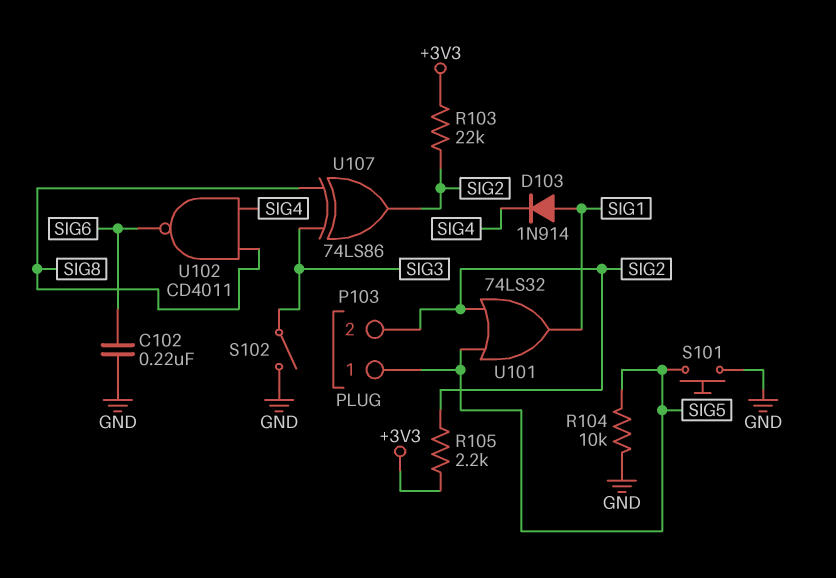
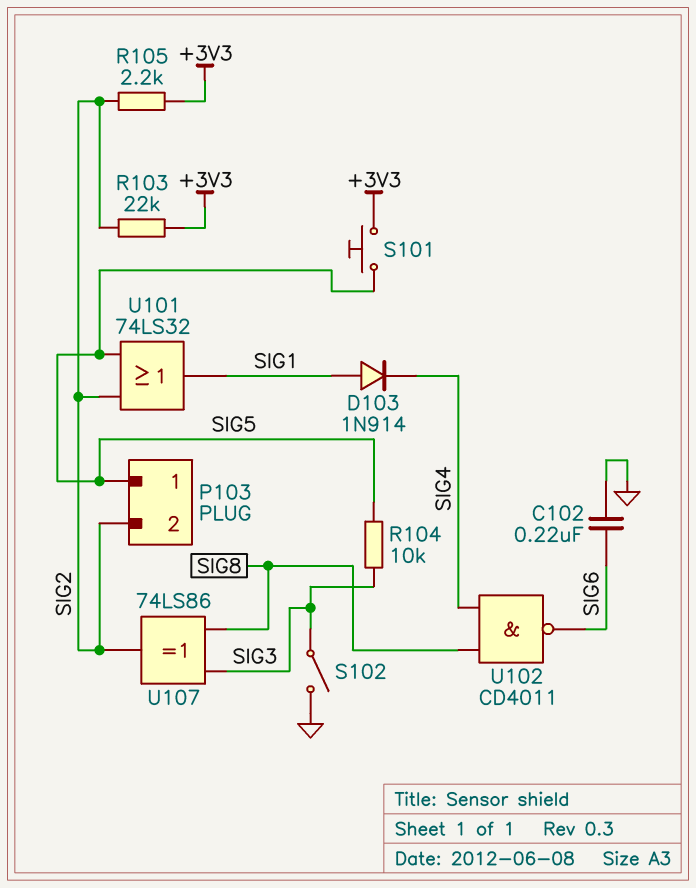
R104: 10k (GND, SIG5) -> 10k (SIG3, SIG5)
S101: button (GND, SIG5) -> button (+3V3, SIG5)

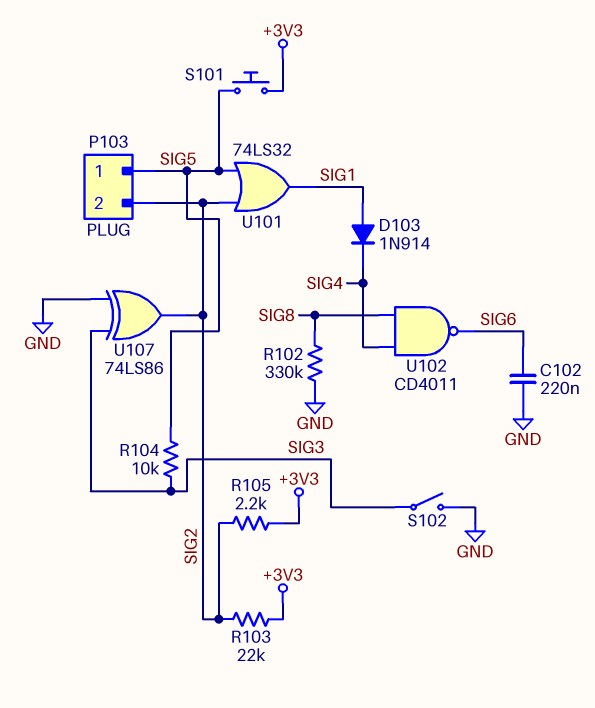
R102: none -> 330k (GND, SIG8)
U107: XOR 74LS86 (in SIG3, in SIG8, out SIG2) -> XOR 74LS86 (in GND, in SIG3, out SIG2)

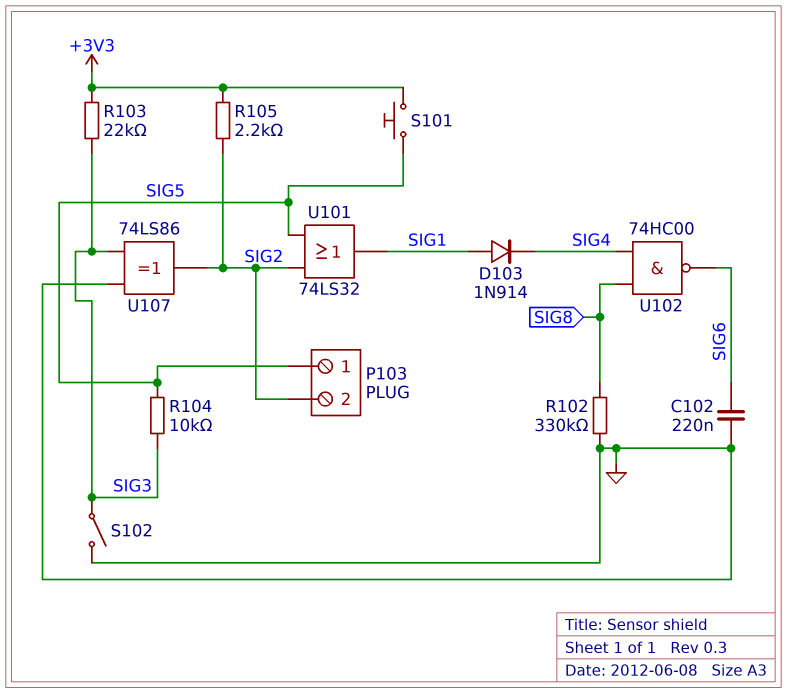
R103: 22k (+3V3, SIG2) -> 22k (+3V3, SIG3)
U102: NAND CD4011 (in SIG4, in SIG8, out SIG6) -> NAND 74HC00 (in SIG4, in SIG8, out SIG6)

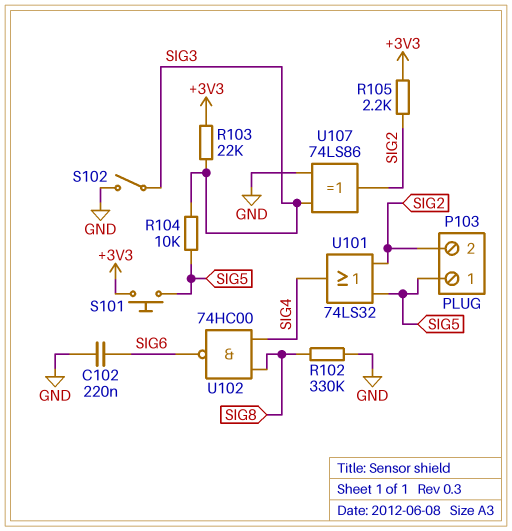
D103: diode 1N914 (A SIG1, K SIG4) -> none
U101: OR 74LS32 (in SIG2, in SIG5, out SIG1) -> OR 74LS32 (in SIG2, in SIG5, out SIG4)

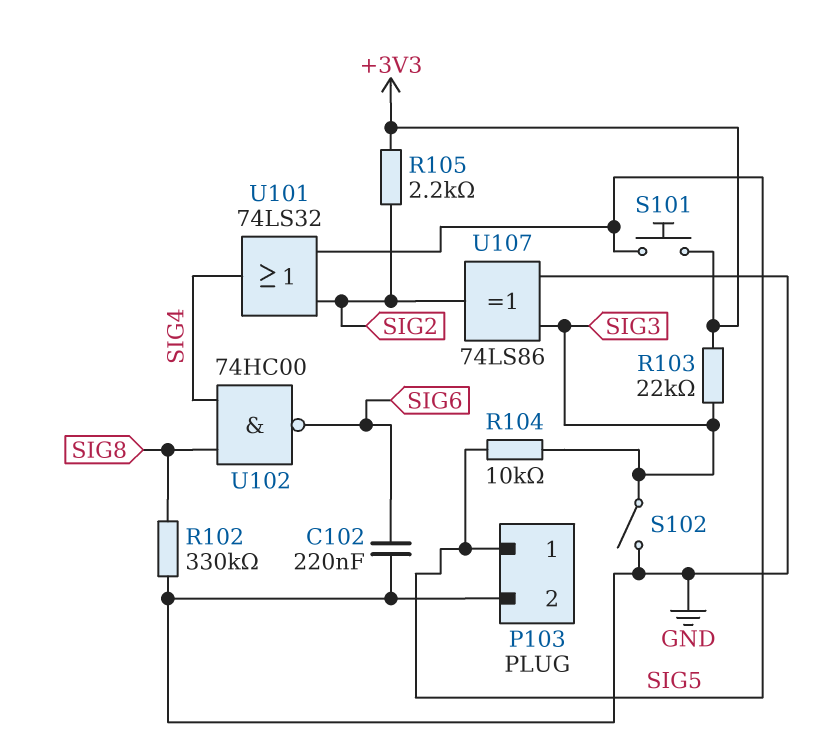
P103 pin 2: SIG2 -> GND

